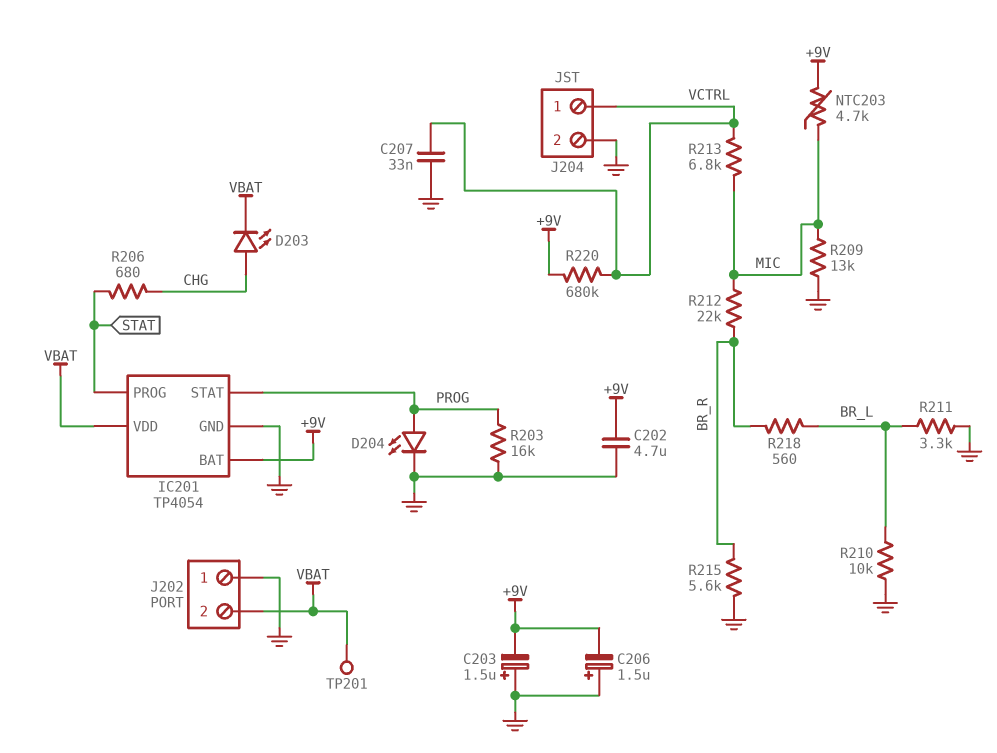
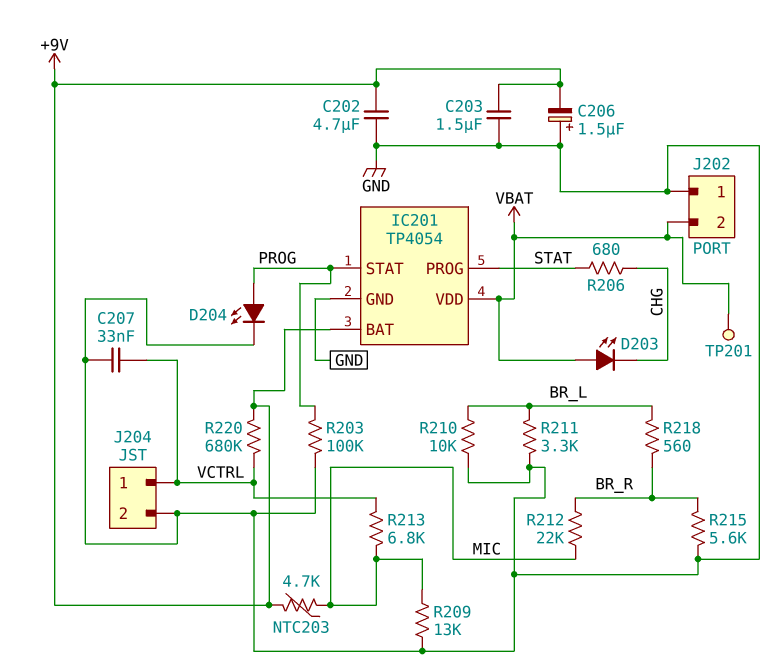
C203: 1.5uF (plus GND, minus +9V) -> 1.5uF (+9V, GND)
D203: LED (A CHG, K VBAT) -> LED (A VBAT, K CHG)
R203: 16k (GND, PROG) -> 100k (GND, PROG)

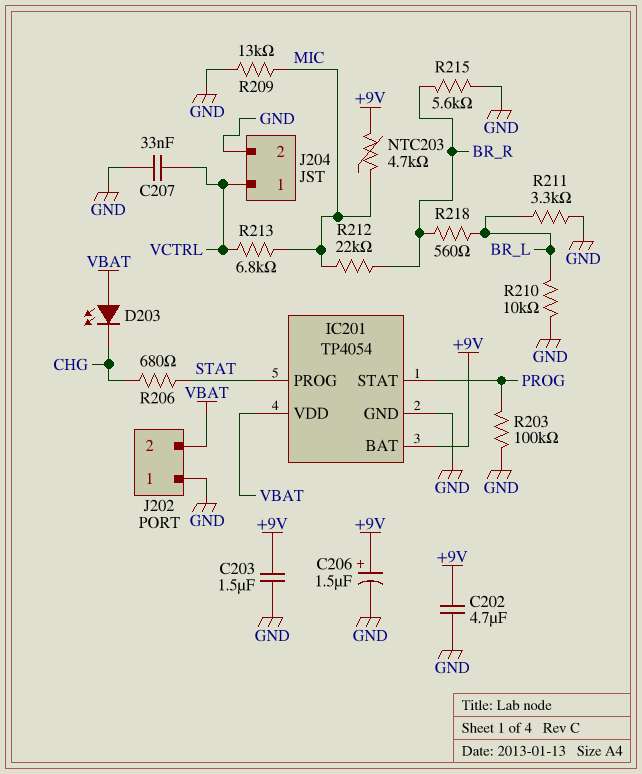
C206: 1.5uF (plus GND, minus +9V) -> 1.5uF (plus +9V, minus GND)
D204: LED (A PROG, K GND) -> none
R220: 680k (+9V, VCTRL) -> none
TP201: test point (VBAT) -> none

